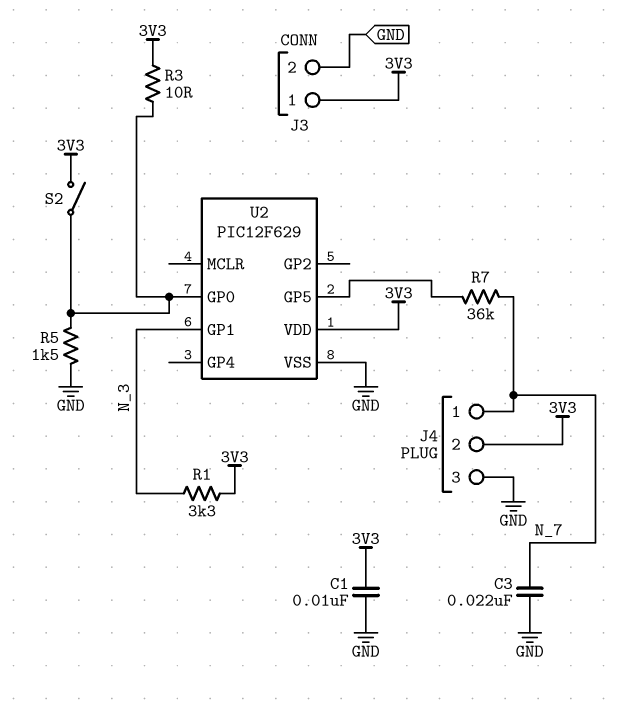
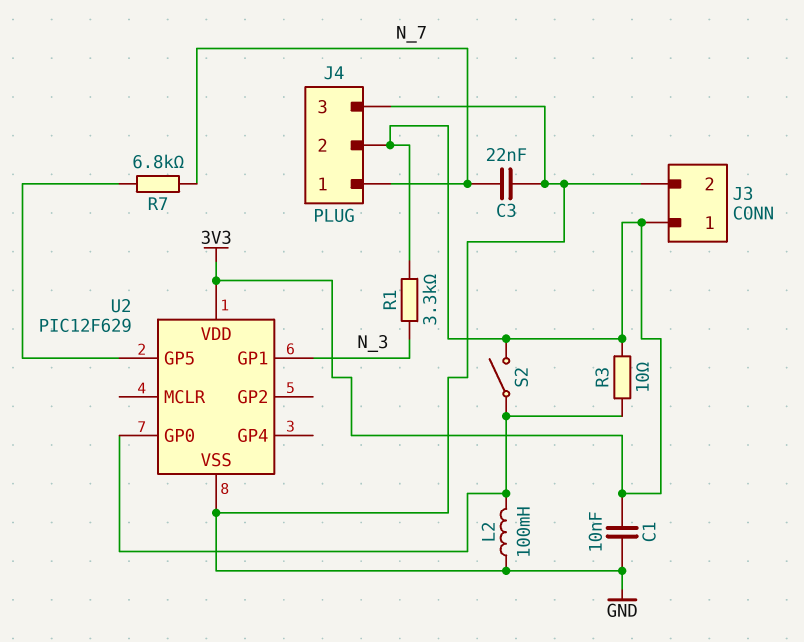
L2: none -> 100mH (GND, U2/GP0)
R5: 1.5k (GND, U2/GP0) -> none
R7: 36k (N_7, U2/GP5) -> 6.8k (N_7, U2/GP5)

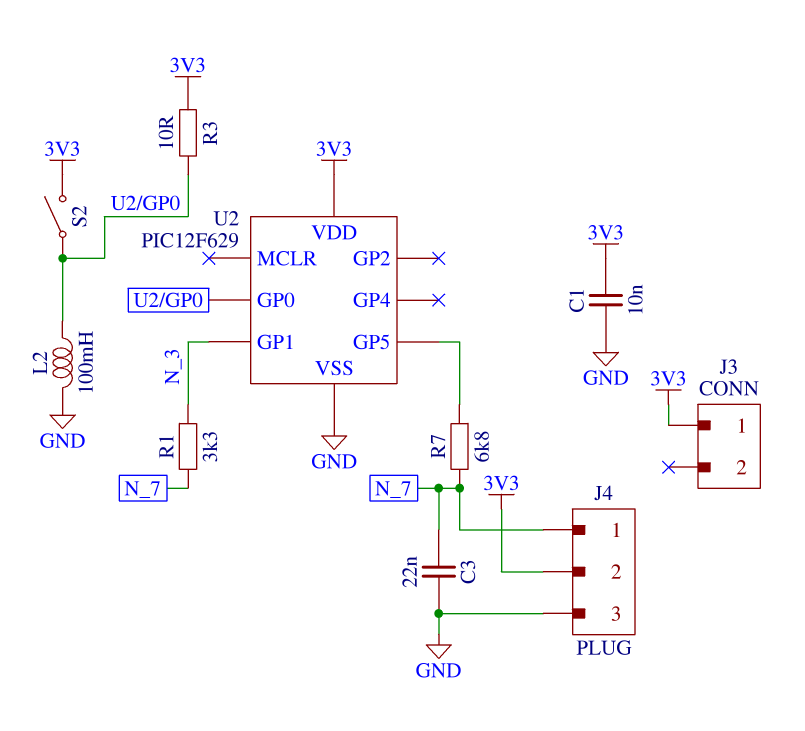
J3 pin 2: GND -> none
R1: 3.3k (3V3, N_3) -> 3.3k (N_3, N_7)

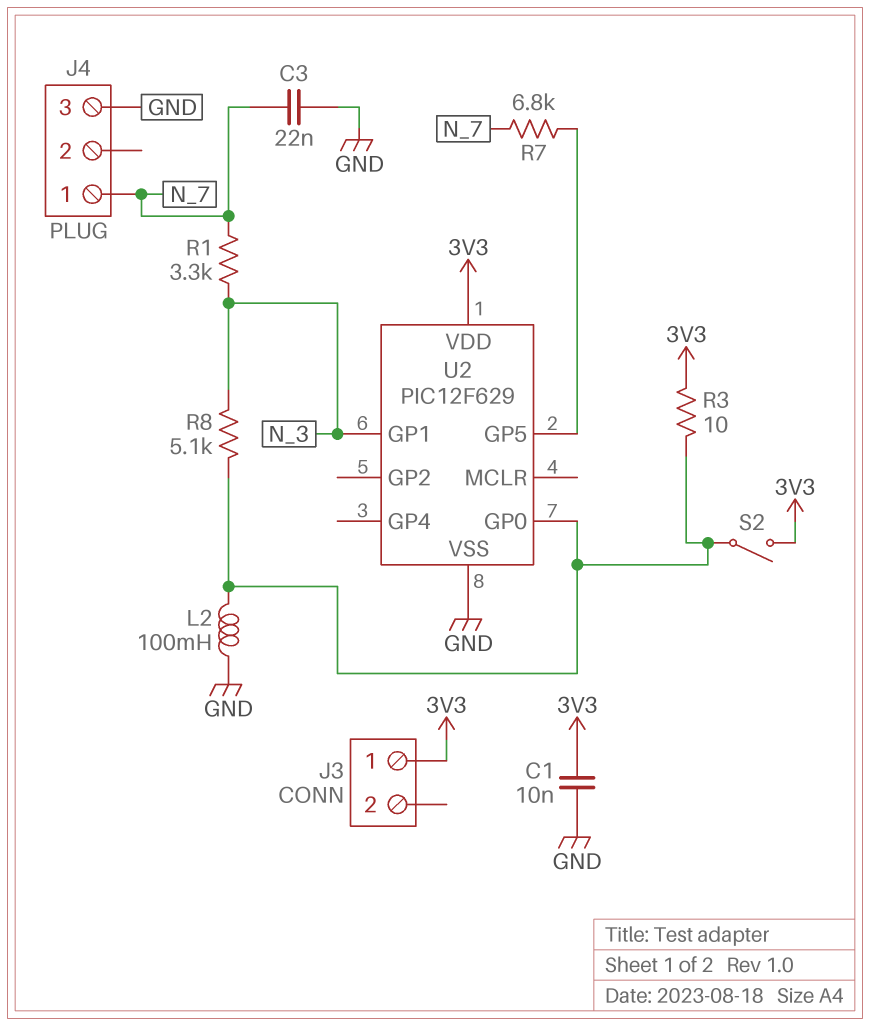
J4 pin 2: 3V3 -> none
R8: none -> 5.1k (N_3, U2/GP0)

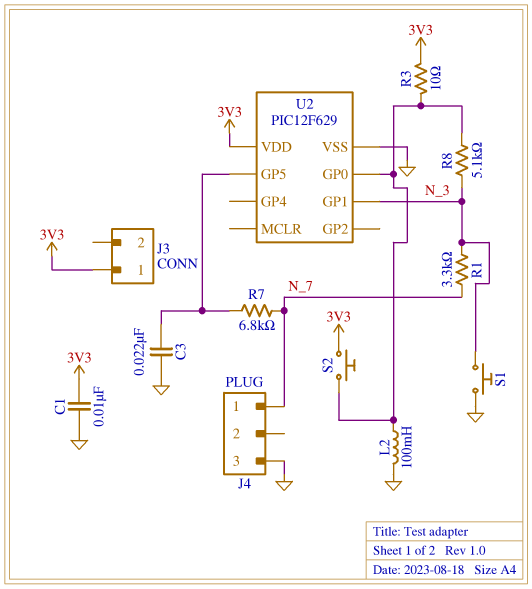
C3: 22nF (GND, N_7) -> 22nF (GND, U2/GP5)
S1: none -> button (GND, N_3)
S2: switch (3V3, U2/GP0) -> button (3V3, U2/GP0)

